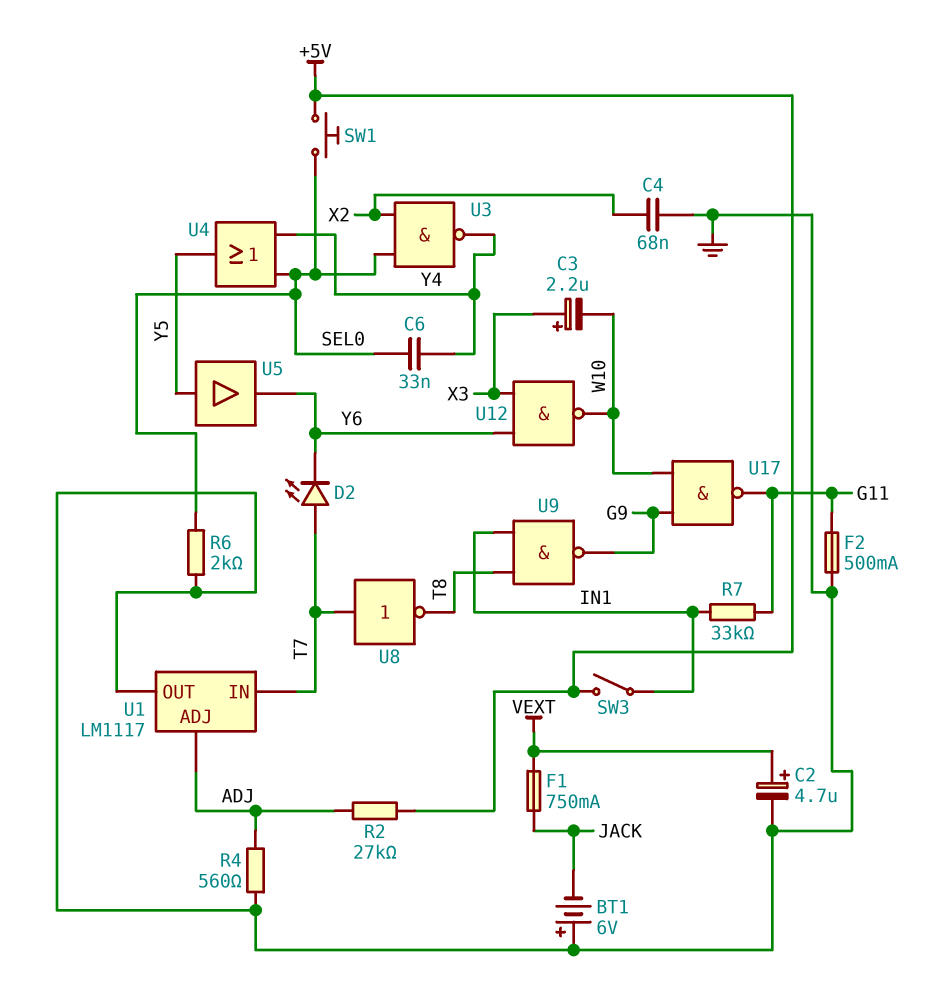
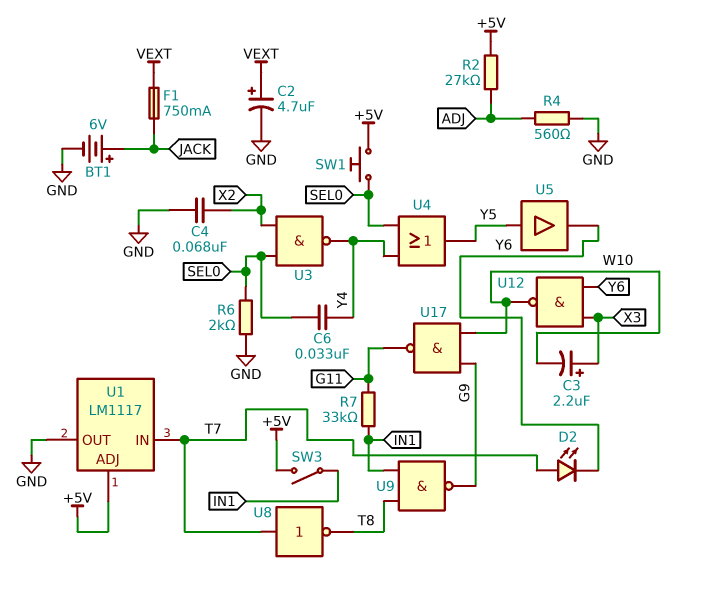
BT1: 6V (plus GND, minus JACK) -> 6V (plus JACK, minus GND)
F2: 500mA (G11, GND) -> none
U1 pin ADJ: ADJ -> +5V

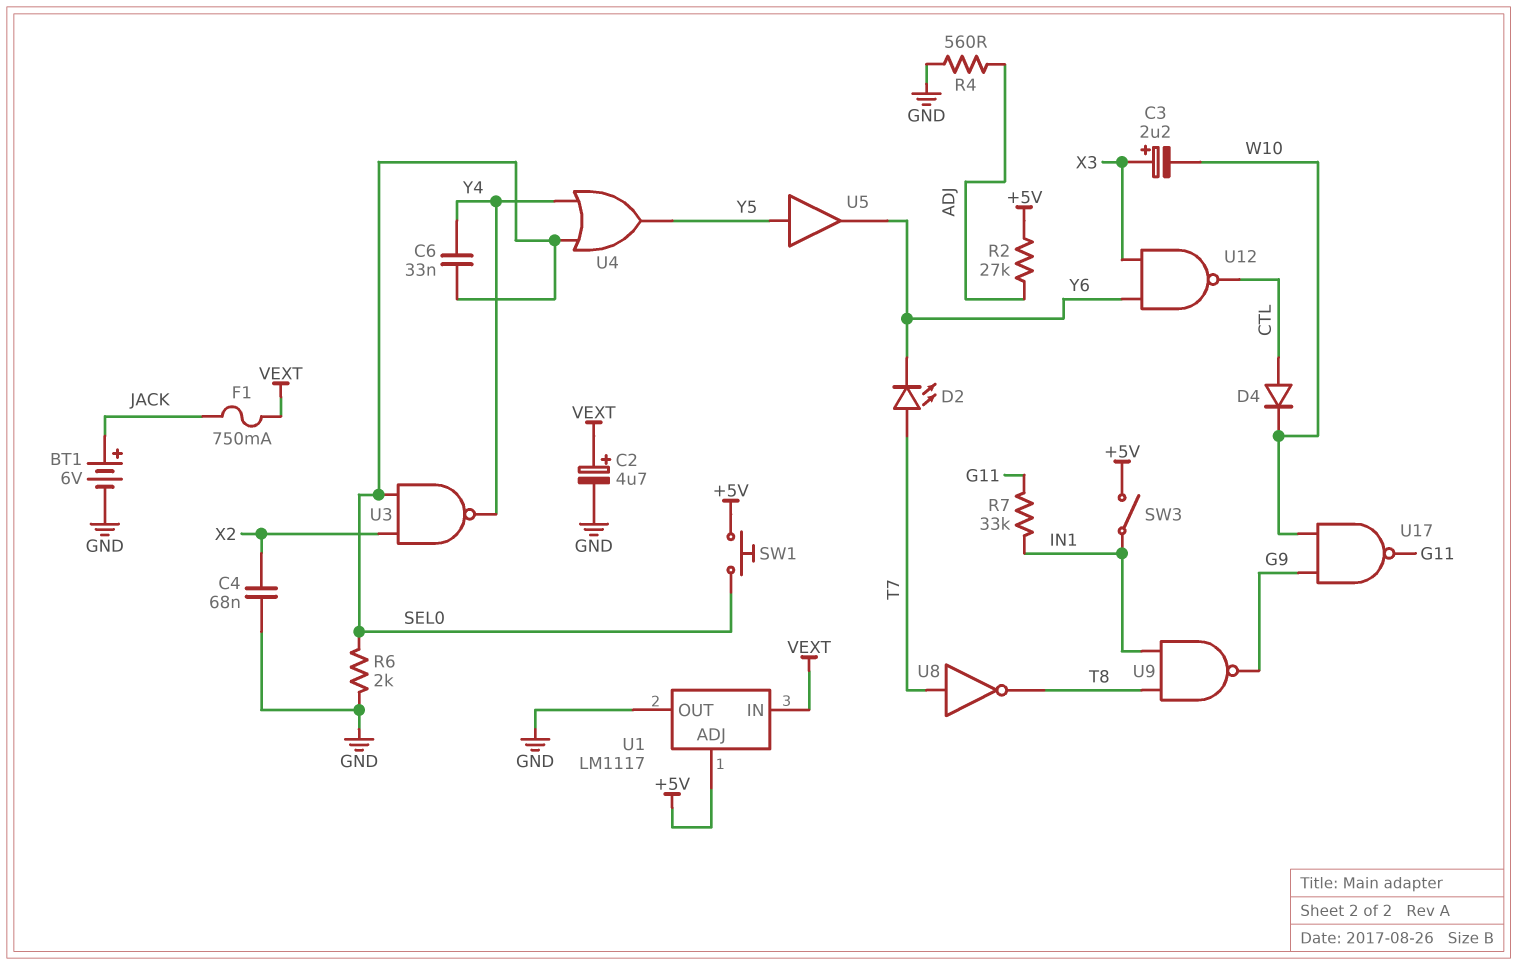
D4: none -> diode (A CTL, K W10)
U1 pin IN: T7 -> VEXT
U12: NAND (in X3, in Y6, out W10) -> NAND (in X3, in Y6, out CTL)

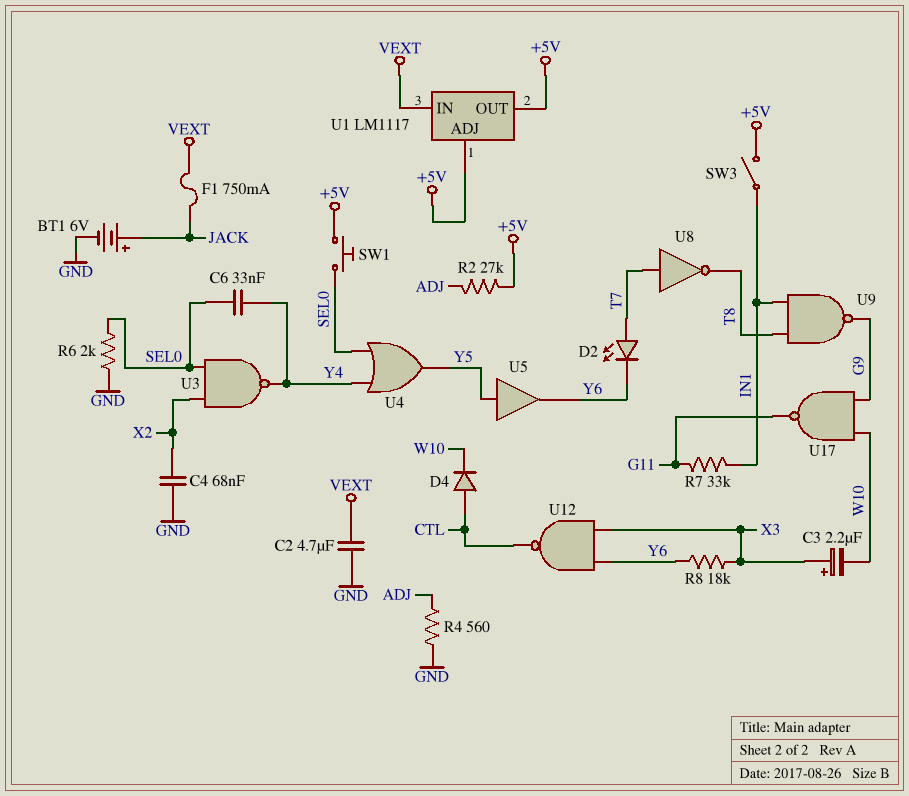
C2: 4.7uF (plus VEXT, minus GND) -> 4.7uF (GND, VEXT)
R8: none -> 18k (X3, Y6)
U1 pin OUT: GND -> +5V

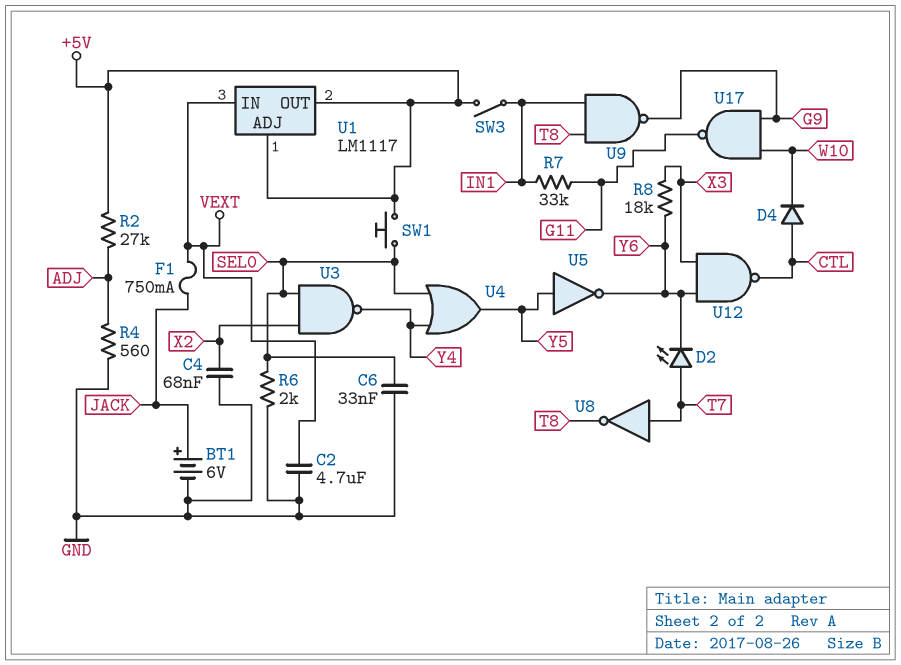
C3: 2.2uF (plus X3, minus W10) -> none
C6: 33nF (SEL0, Y4) -> 33nF (GND, SEL0)
U5: buffer (in Y5, out Y6) -> NOT (in Y5, out Y6)

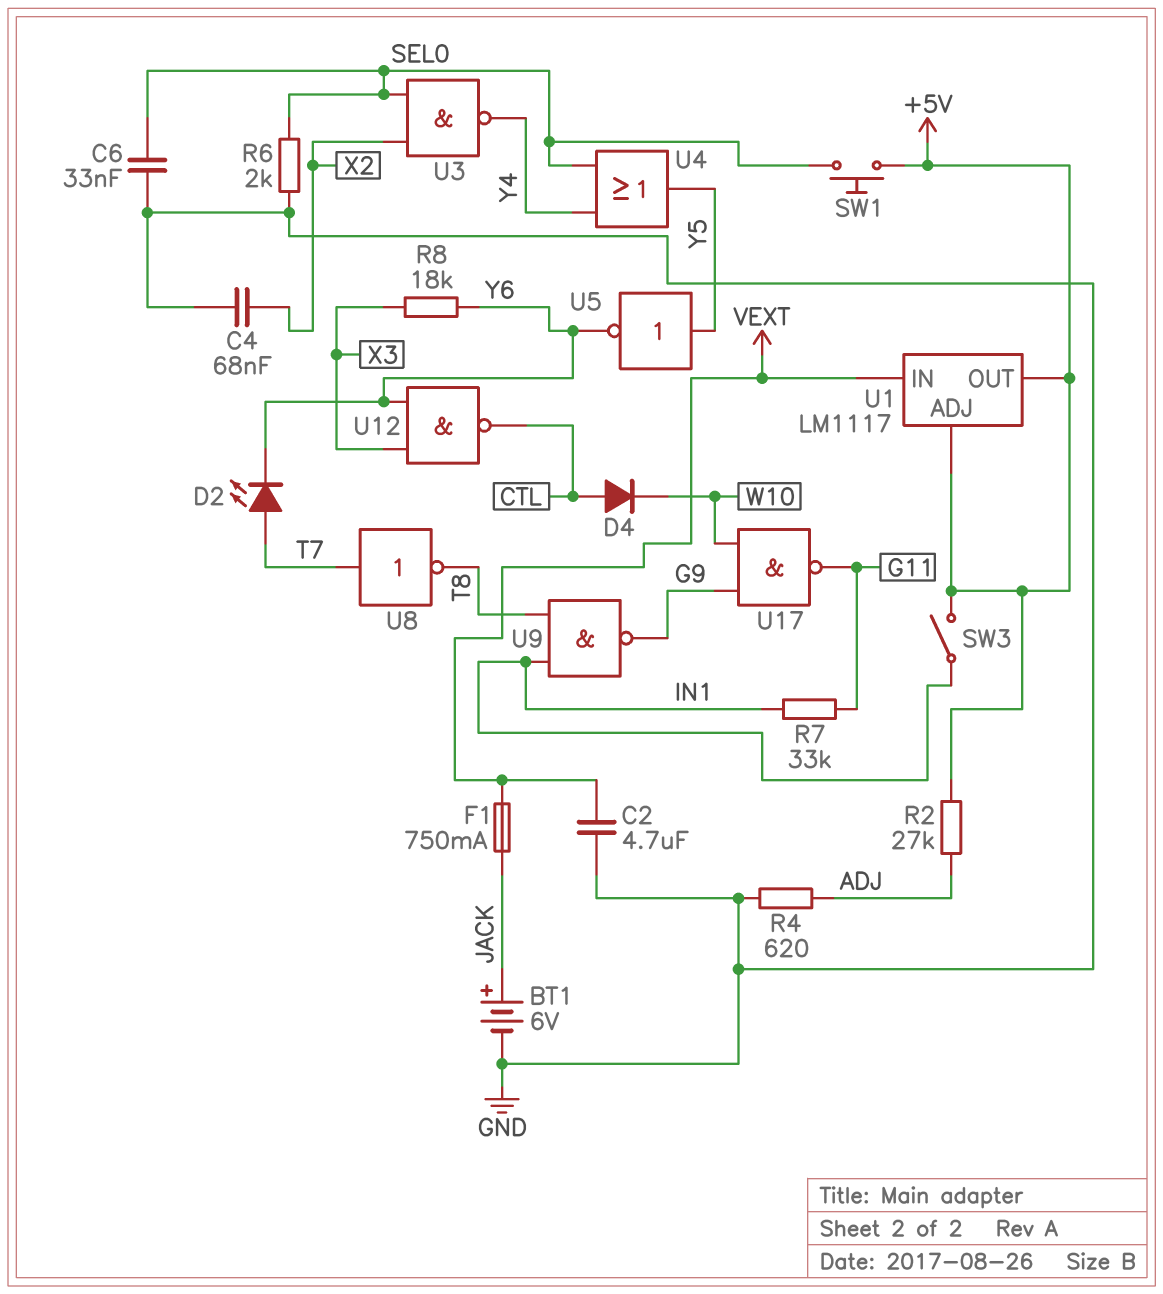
R4: 560 (ADJ, GND) -> 620 (ADJ, GND)

